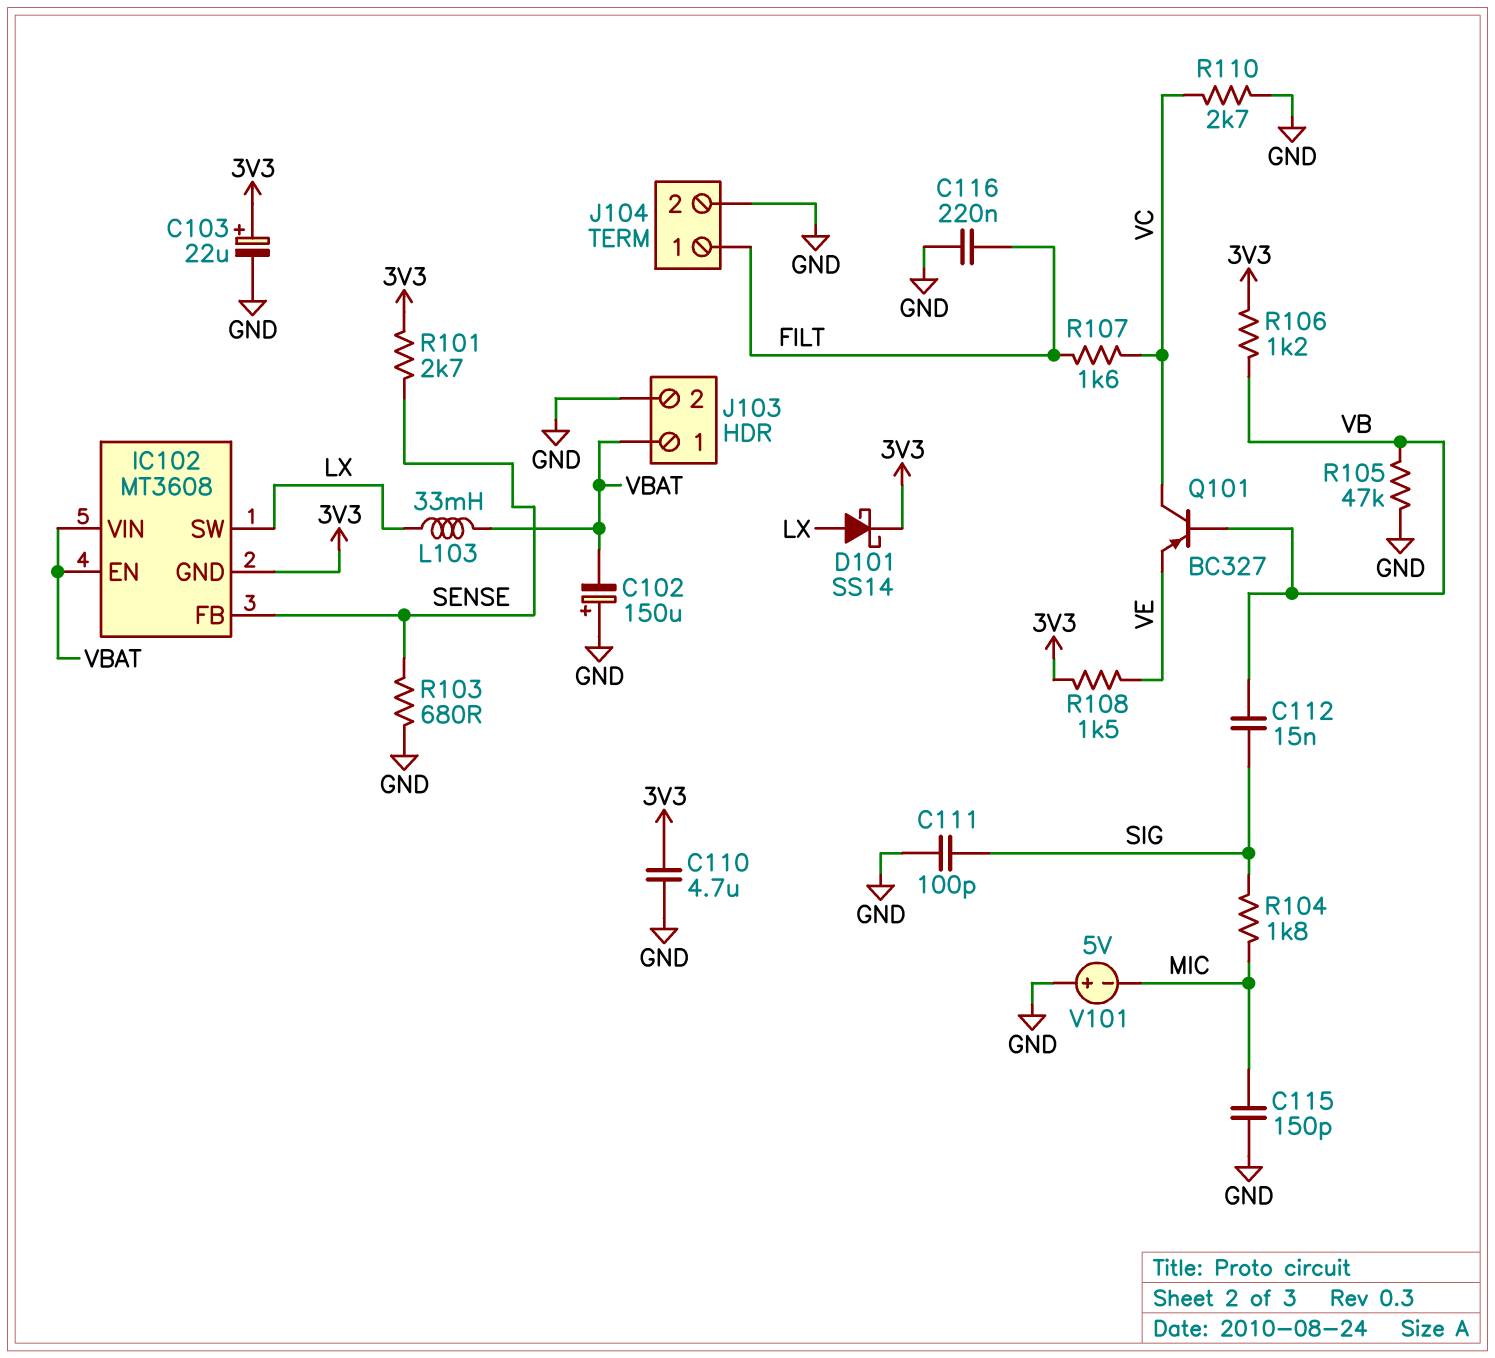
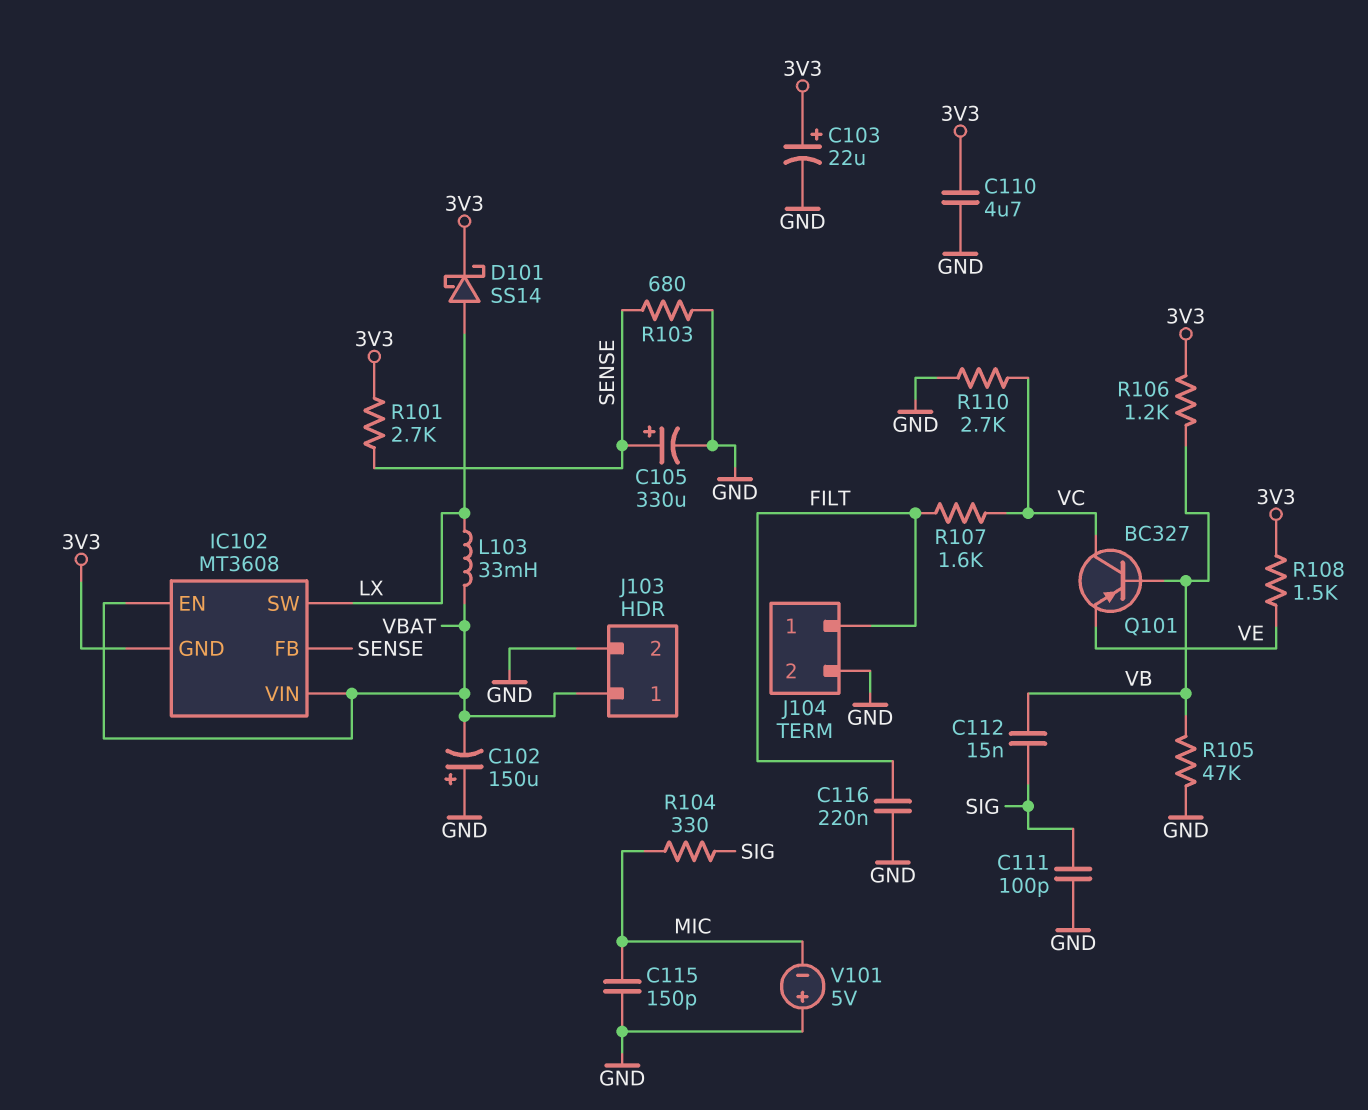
C105: none -> 330uF (plus SENSE, minus GND)
R104: 1.8k (MIC, SIG) -> 330 (MIC, SIG)

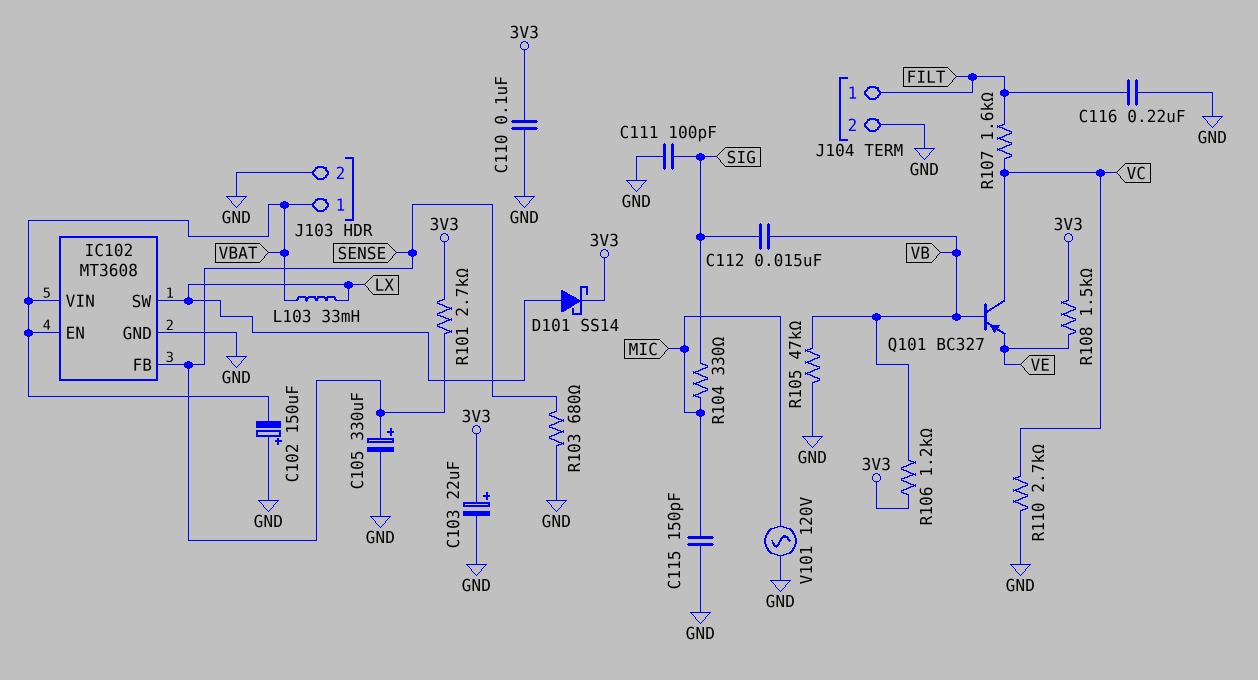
C110: 4.7uF (3V3, GND) -> 100nF (3V3, GND)
IC102 pin GND: 3V3 -> GND
V101: 5V (plus GND, minus MIC) -> AC 120V (GND, MIC)

